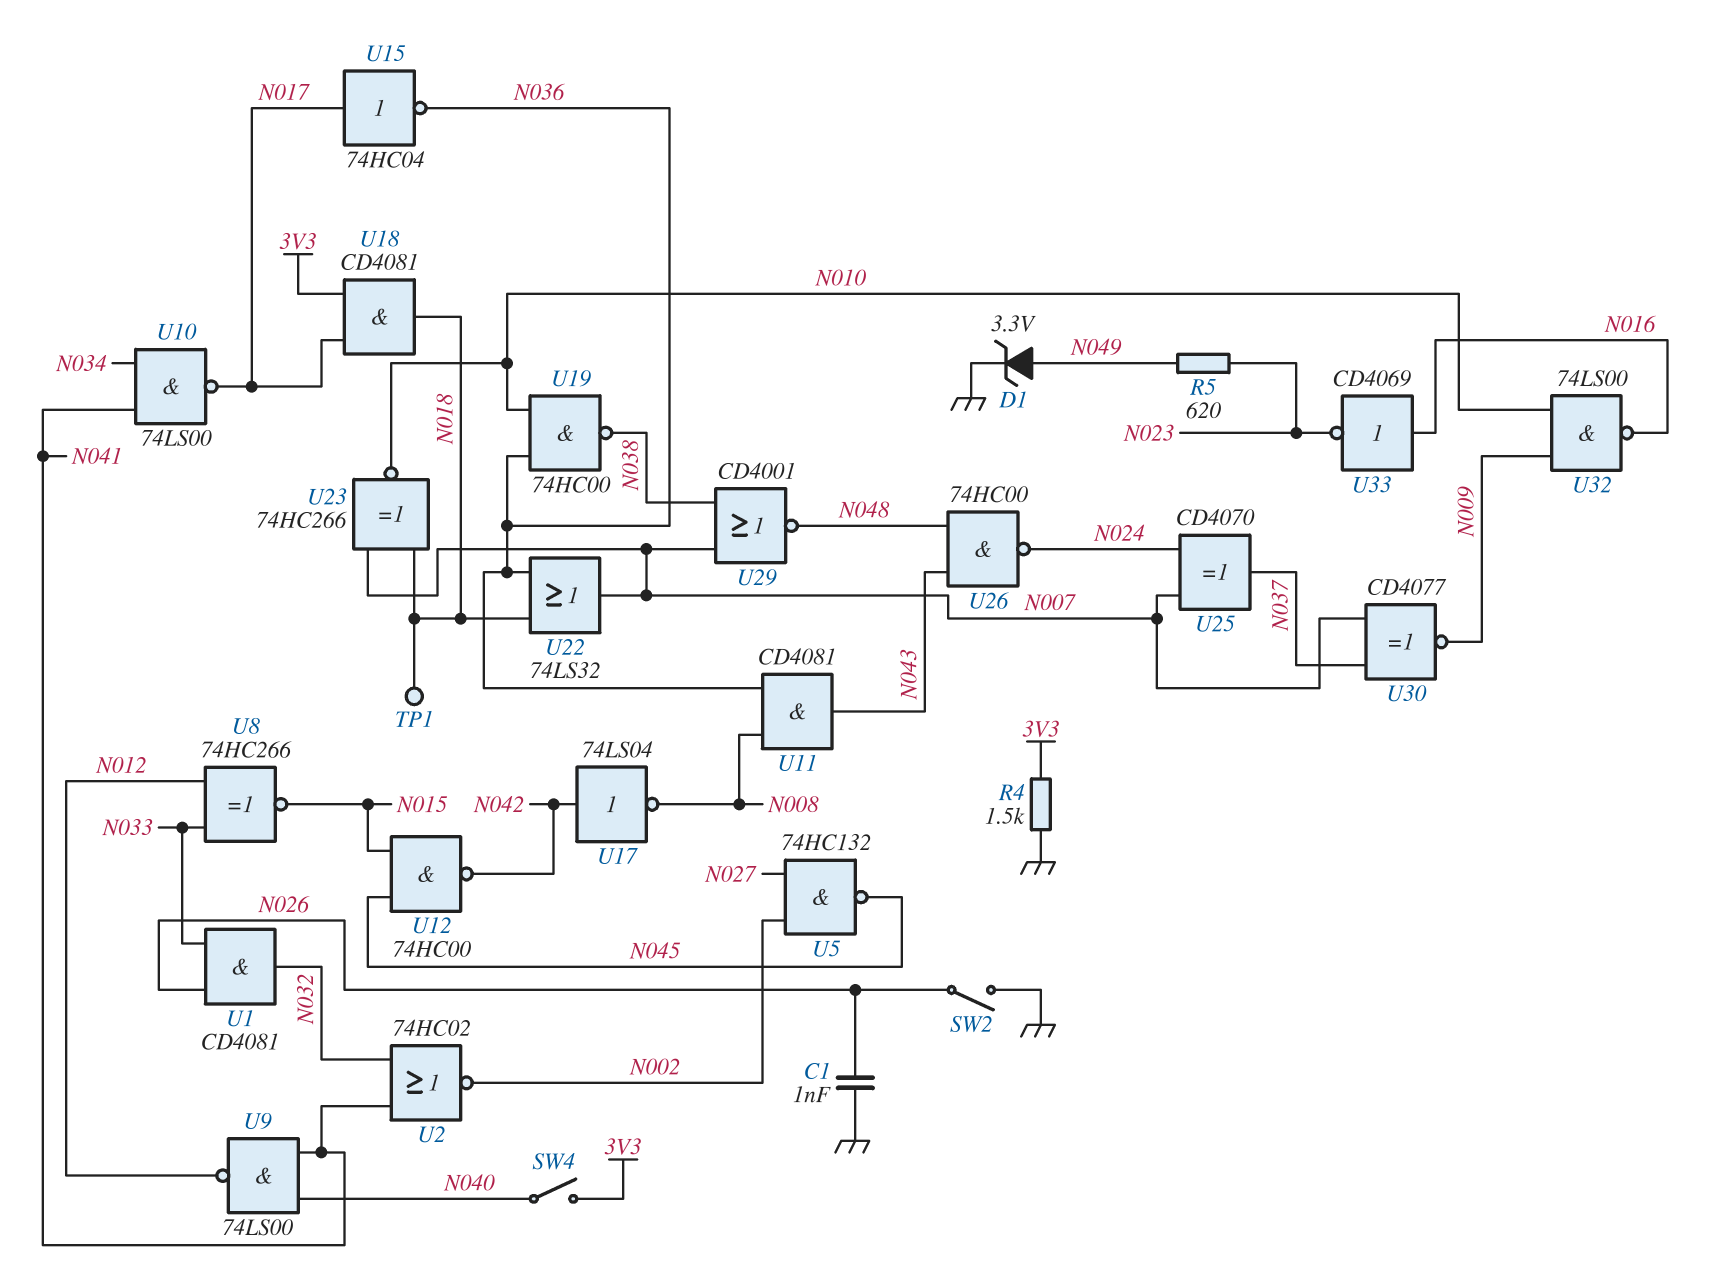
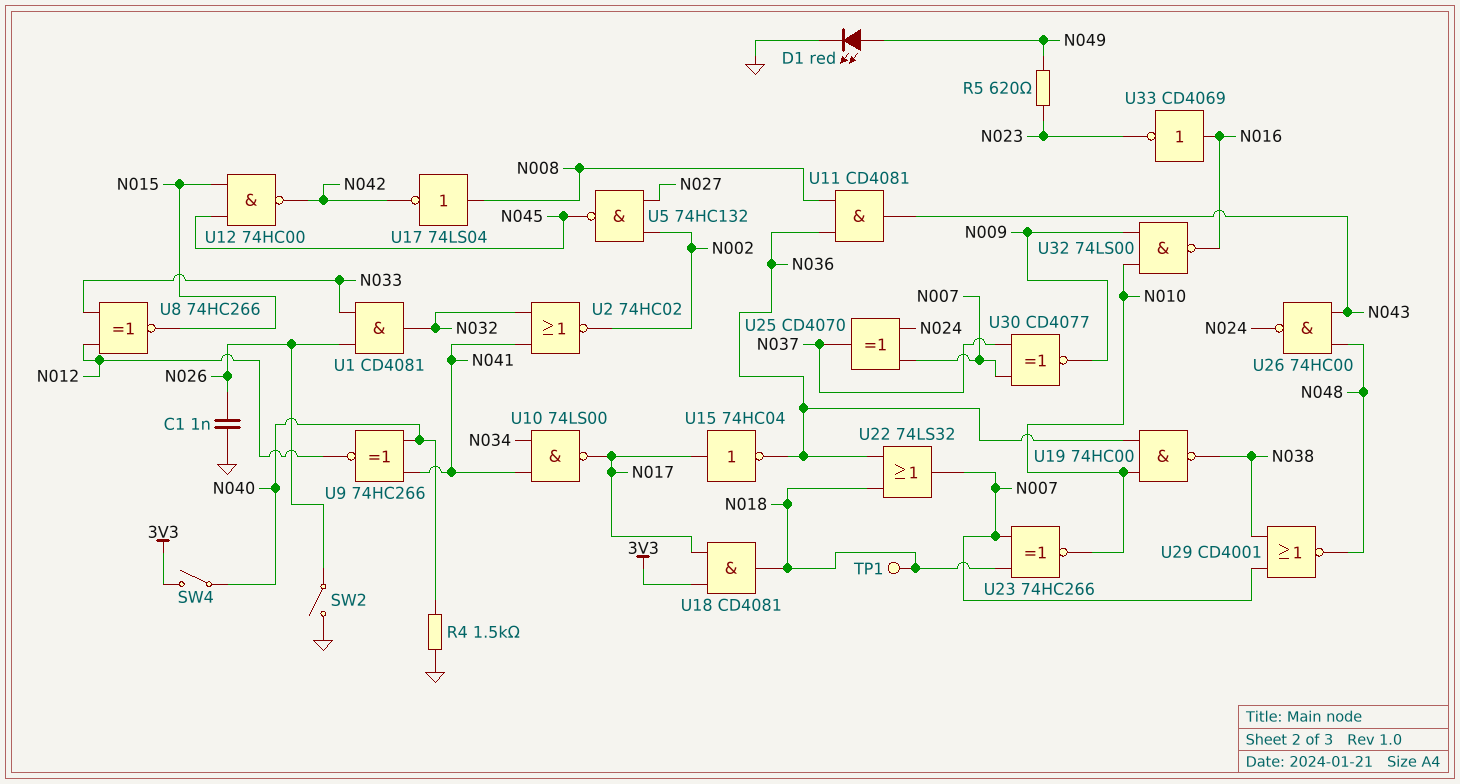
D1: zener 3.3V (A N049, K GND) -> LED red (A N049, K GND)
R4: 1.5k (3V3, GND) -> 1.5k (GND, N040)
U9: NAND 74LS00 (in N040, in N041, out N012) -> XNOR 74HC266 (in N040, in N041, out N012)
U17: NOT 74LS04 (in N042, out N008) -> NOT 74LS04 (in N008, out N042)

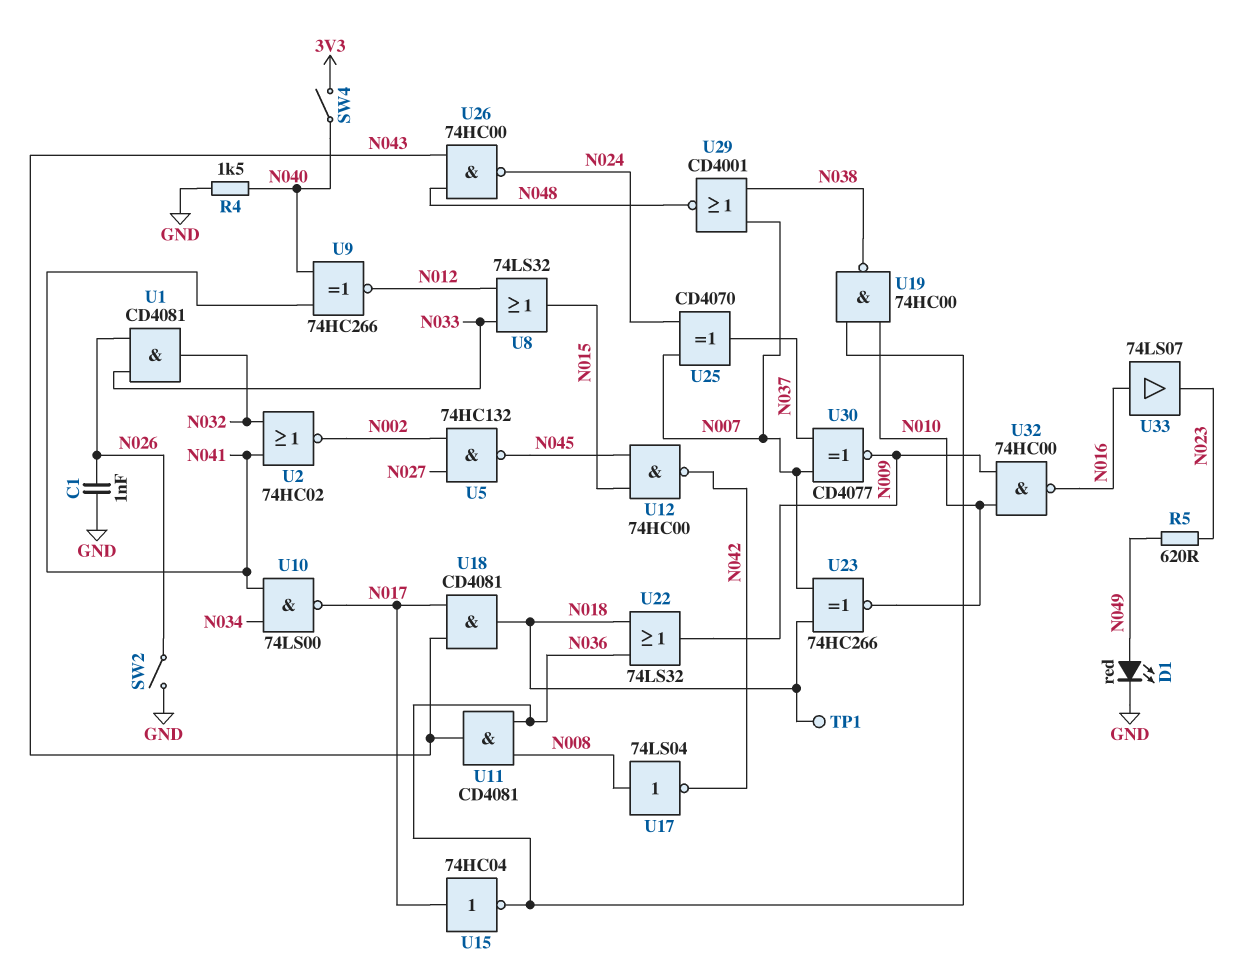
U8: XNOR 74HC266 (in N012, in N033, out N015) -> OR 74LS32 (in N012, in N033, out N015)
U18: AND CD4081 (in 3V3, in N017, out N018) -> AND CD4081 (in N017, in N043, out N018)
U22: OR 74LS32 (in N018, in N036, out N007) -> OR 74LS32 (in N018, in N036, out N009)
U32: NAND 74LS00 (in N009, in N010, out N016) -> NAND 74HC00 (in N009, in N010, out N016)
U33: NOT CD4069 (in N016, out N023) -> buffer 74LS07 (in N016, out N023)

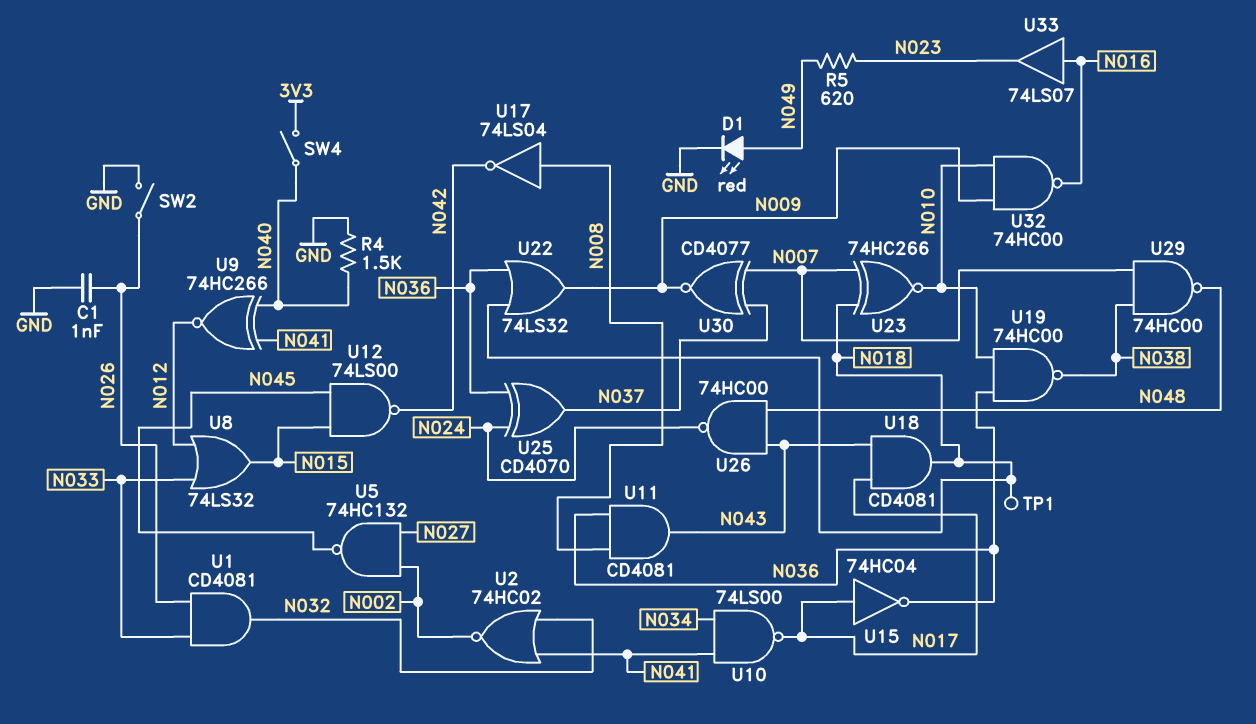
U12: NAND 74HC00 (in N015, in N045, out N042) -> NAND 74LS00 (in N015, in N045, out N042)
U25: XOR CD4070 (in N007, in N024, out N037) -> XOR CD4070 (in N024, in N036, out N037)
U29: NOR CD4001 (in N007, in N038, out N048) -> NAND 74HC00 (in N007, in N038, out N048)

